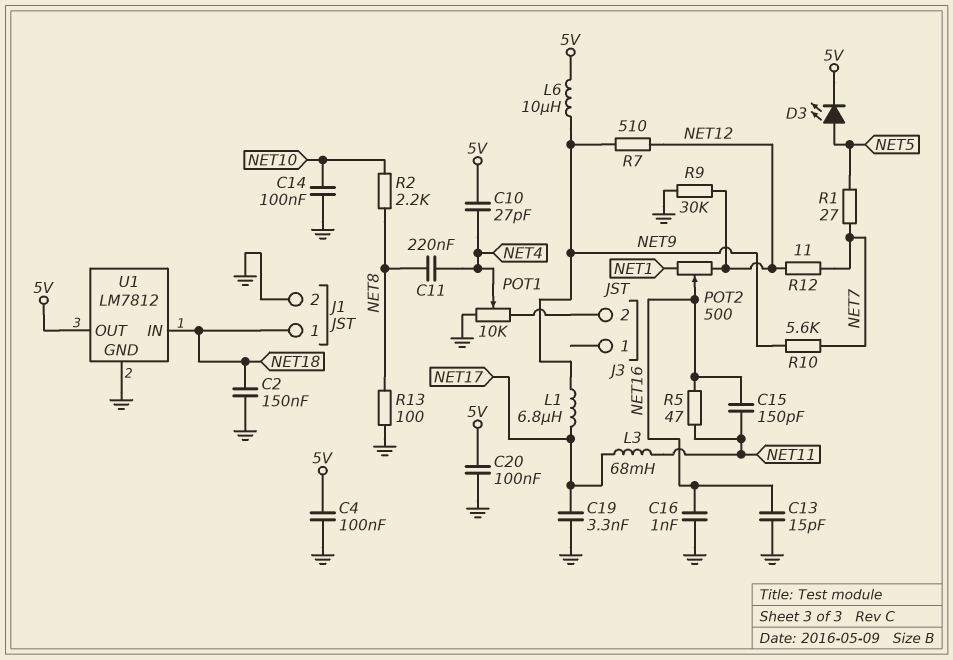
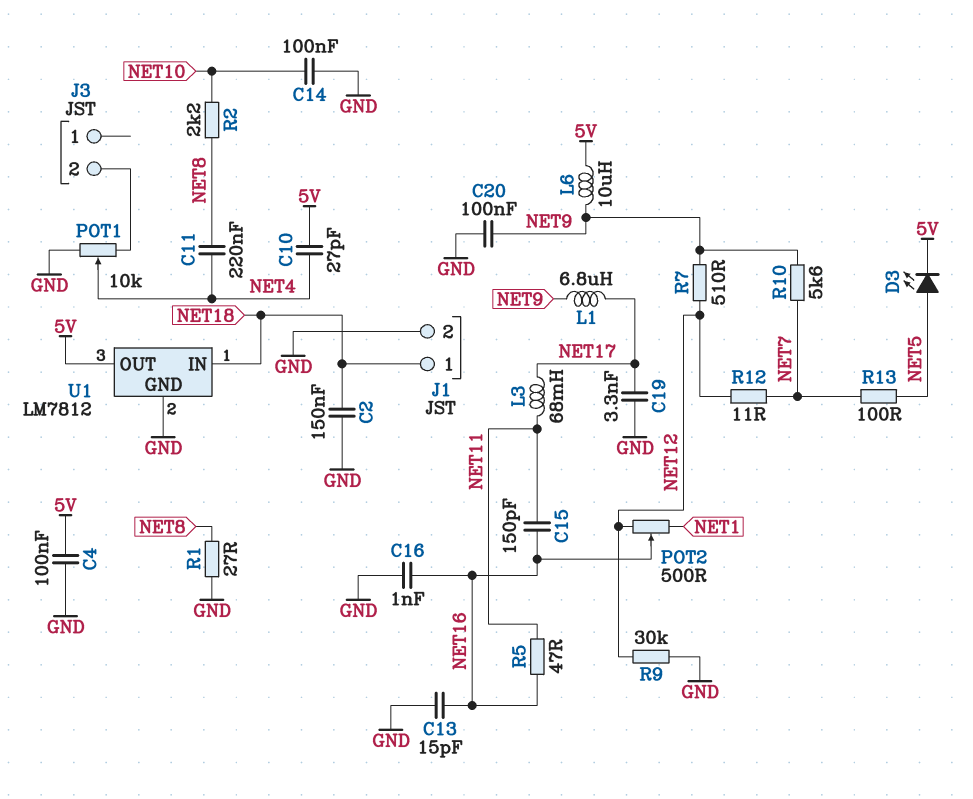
C20: 100nF (5V, GND) -> 100nF (GND, NET9)
R1: 27 (NET5, NET7) -> 27 (GND, NET8)
R13: 100 (GND, NET8) -> 100 (NET5, NET7)

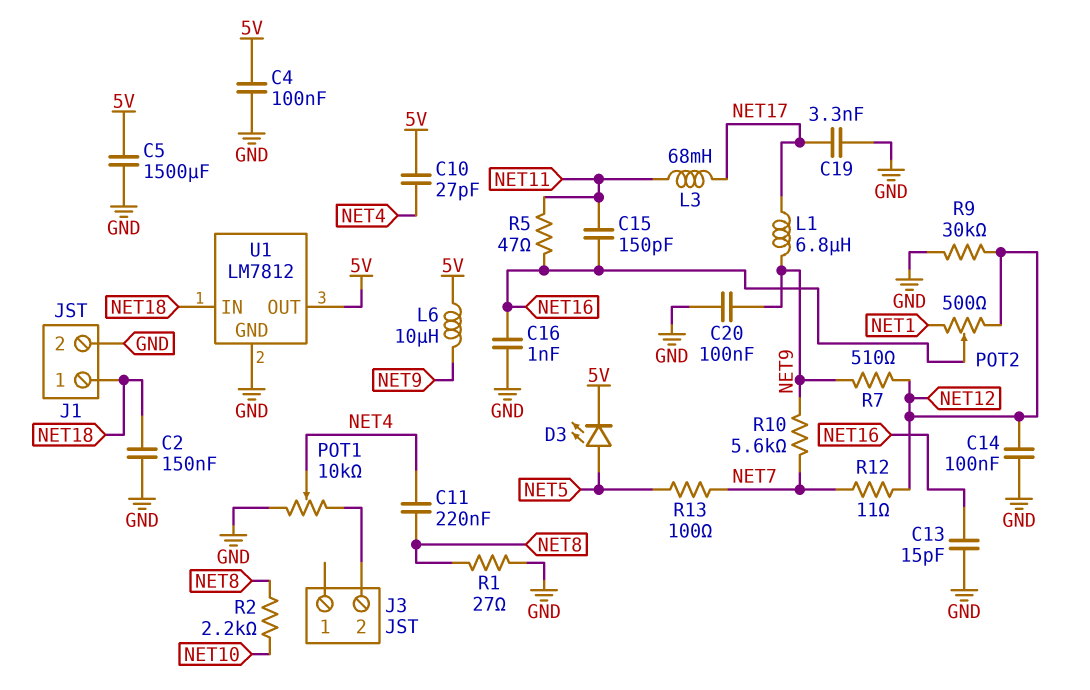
C5: none -> 1500uF (5V, GND)
C14: 100nF (GND, NET10) -> 100nF (GND, NET12)

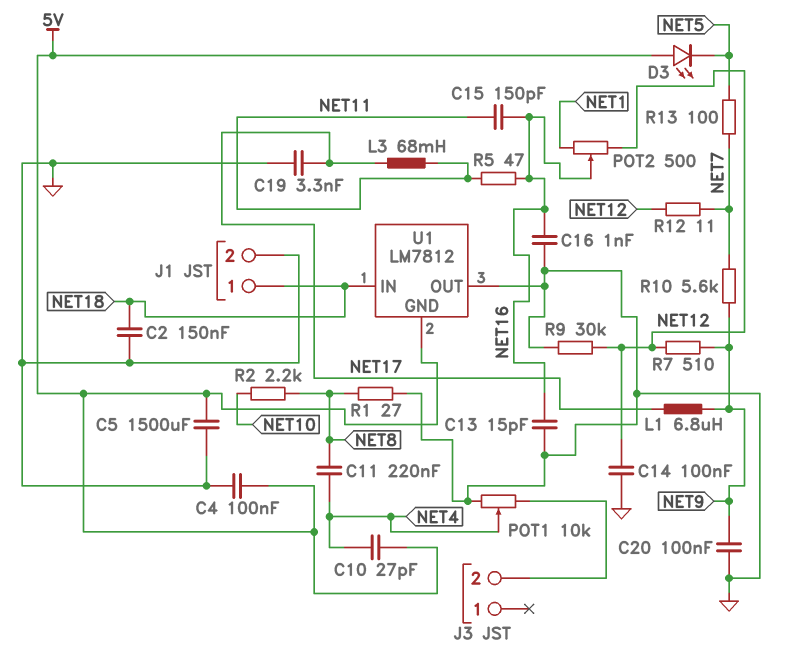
D3: LED (A NET5, K 5V) -> LED (A 5V, K NET5)
L6: 10uH (5V, NET9) -> none
U1 pin GND: GND -> 5V
U1 pin OUT: 5V -> GND

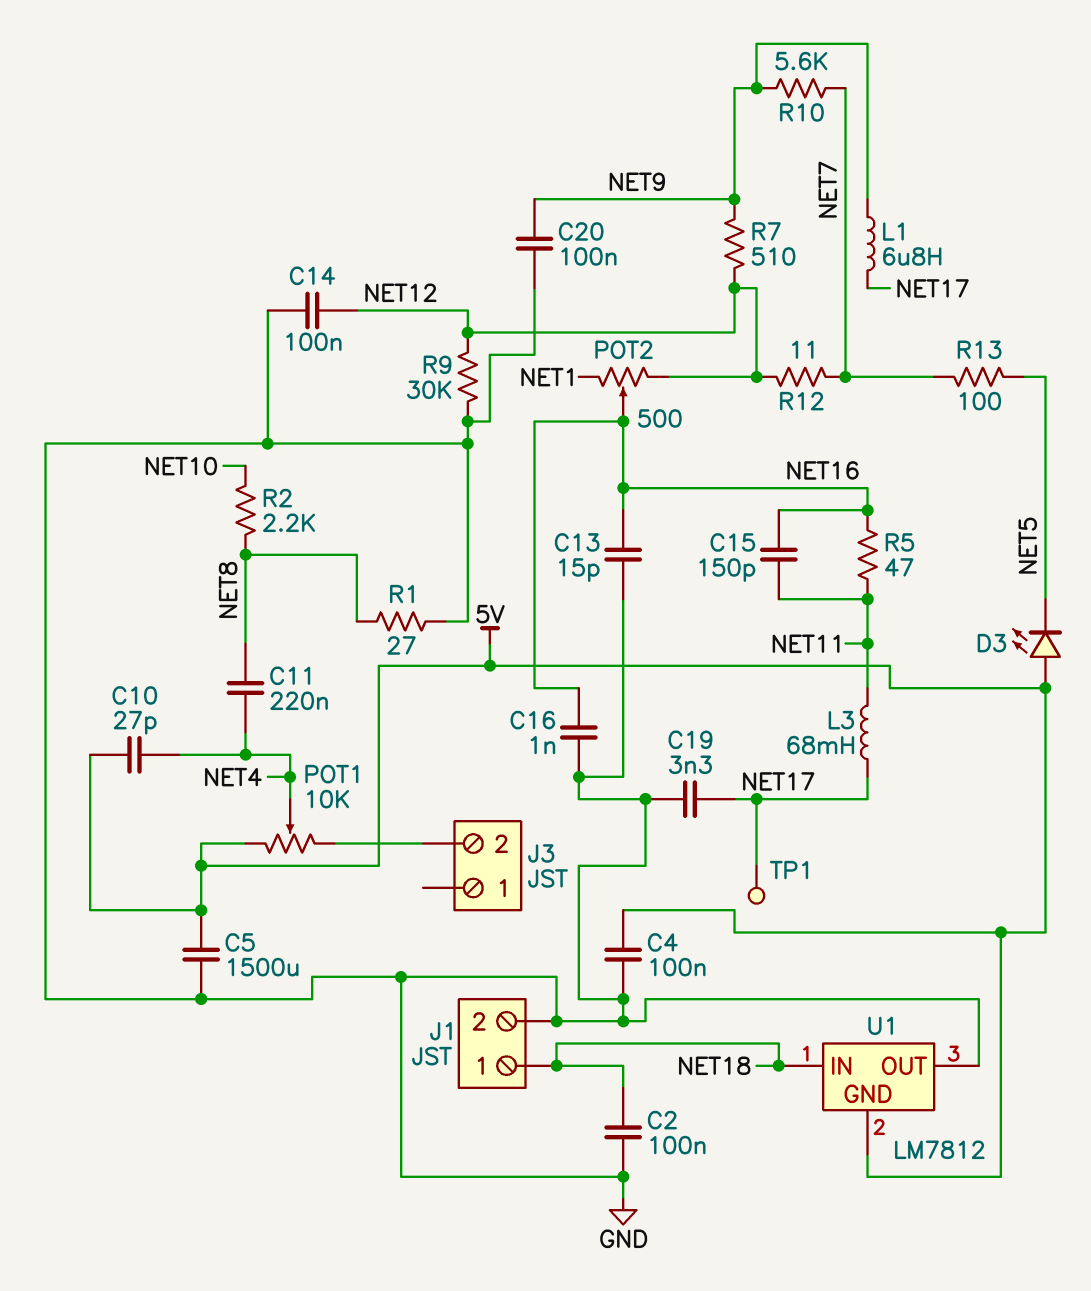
C2: 150nF (GND, NET18) -> 100nF (GND, NET18)
POT1: 10k (GND, J3/2, wiper NET4) -> 10k (5V, J3/2, wiper NET4)
TP1: none -> test point (NET17)

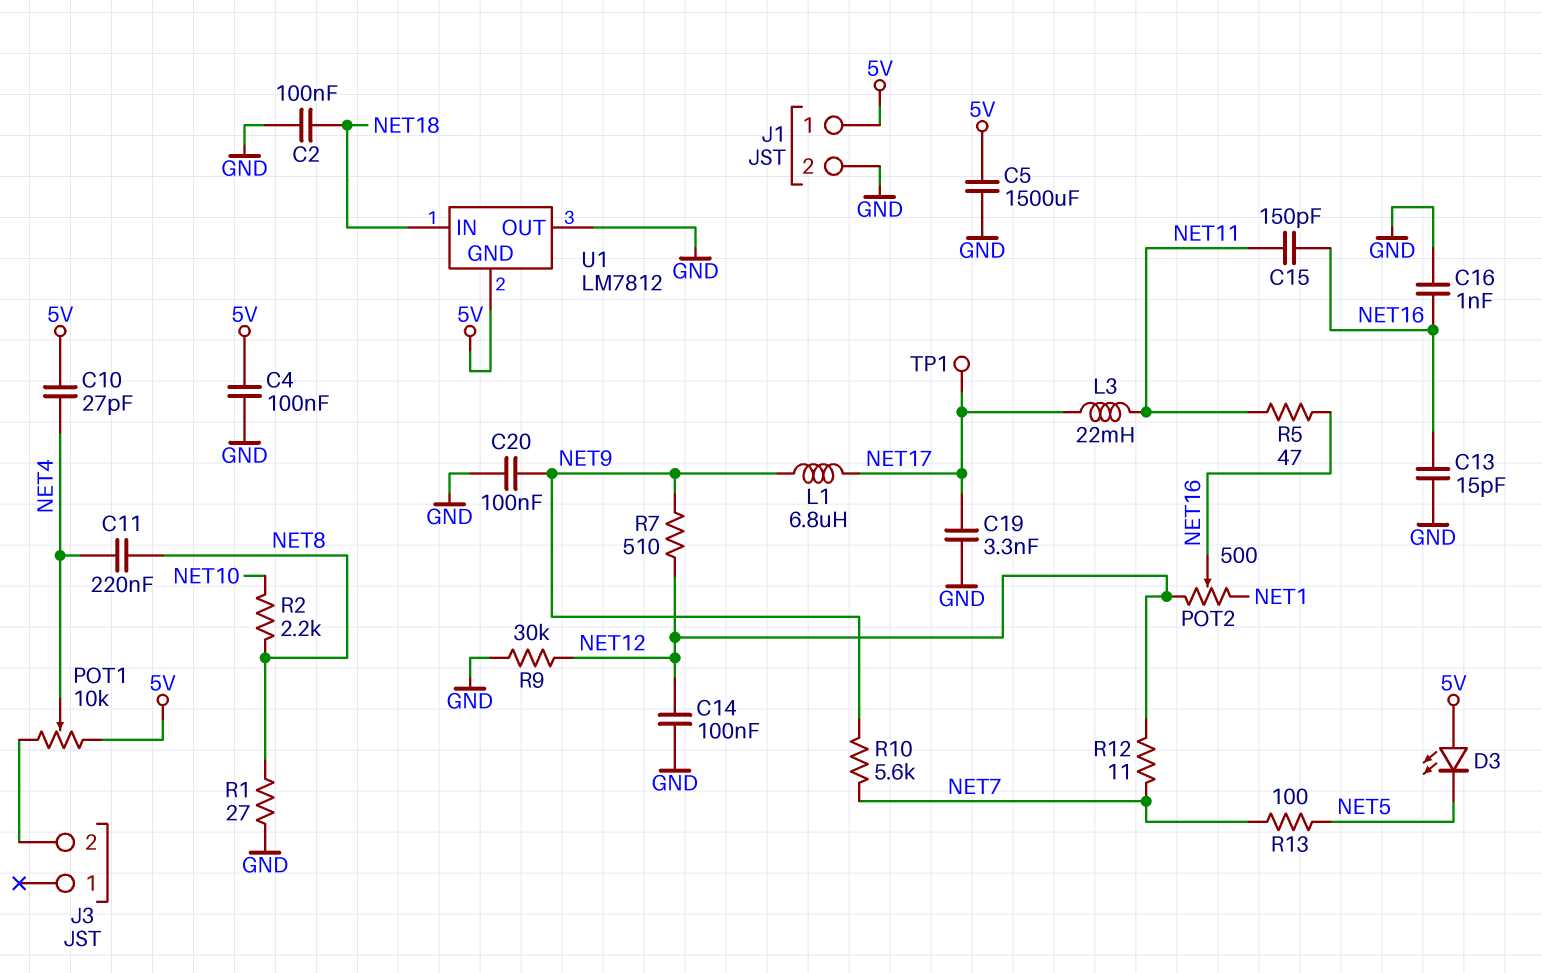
J1 pin 1: NET18 -> 5V
L3: 68mH (NET11, NET17) -> 22mH (NET11, NET17)

